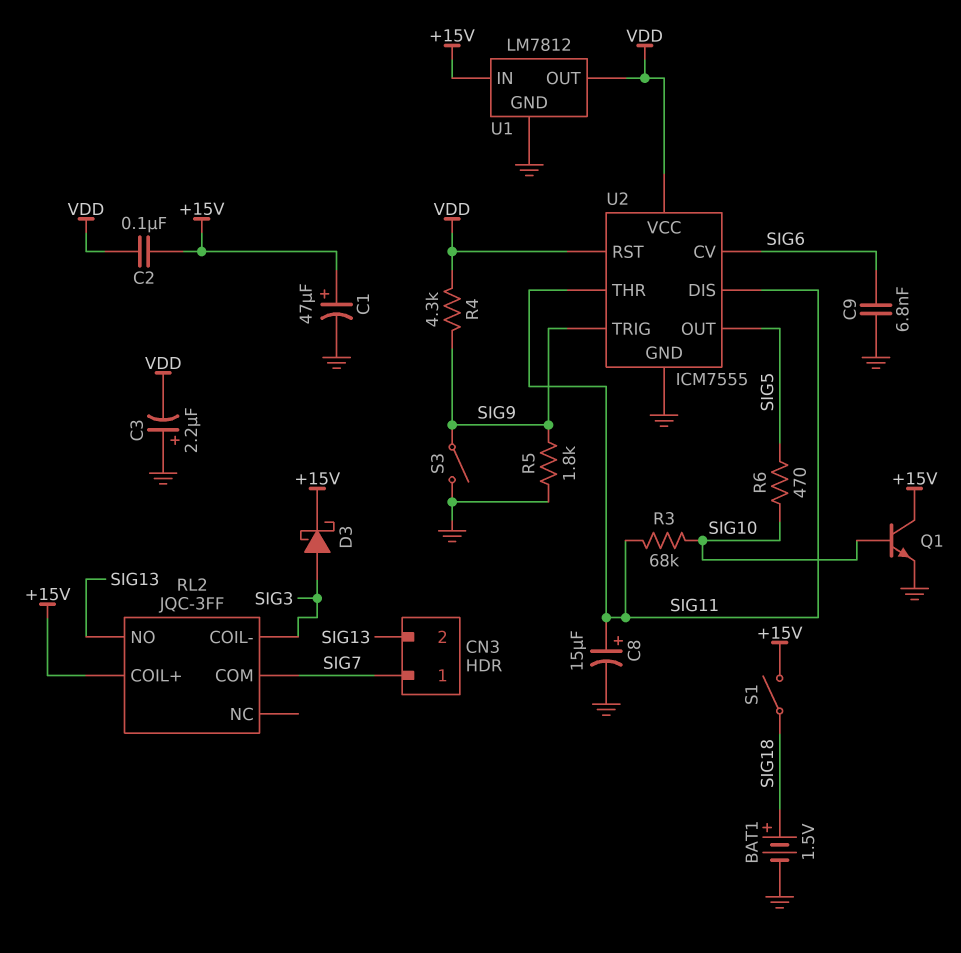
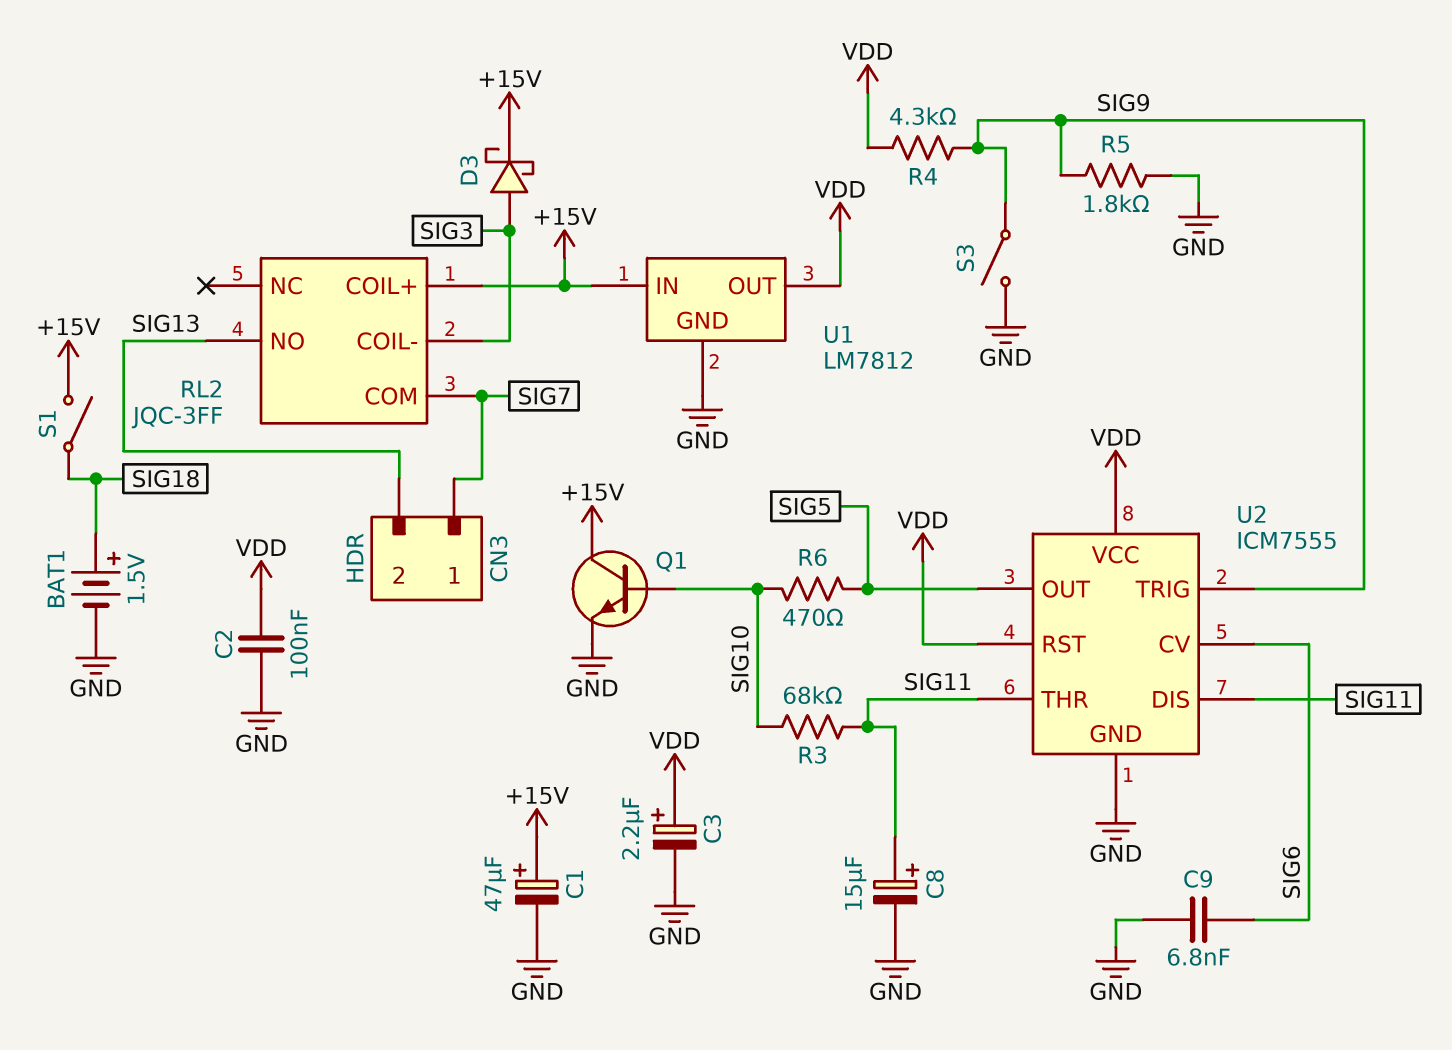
C2: 100nF (+15V, VDD) -> 100nF (GND, VDD)
C3: 2.2uF (plus GND, minus VDD) -> 2.2uF (plus VDD, minus GND)

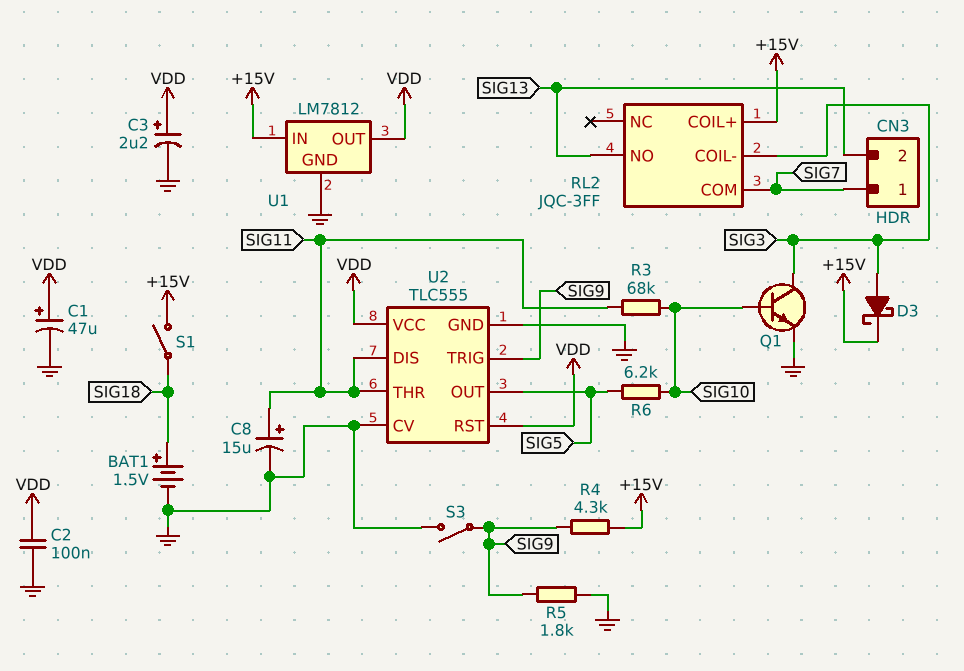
C1: 47uF (plus +15V, minus GND) -> 47uF (plus VDD, minus GND)
C9: 6.8nF (GND, SIG6) -> none
Q1: NPN (B SIG10, C +15V, E GND) -> NPN (B SIG10, C SIG3, E GND)
R4: 4.3k (SIG9, VDD) -> 4.3k (+15V, SIG9)
R6: 470 (SIG5, SIG10) -> 6.2k (SIG5, SIG10)
U2: ICM7555 -> TLC555
U2 pin CV: SIG6 -> GND

